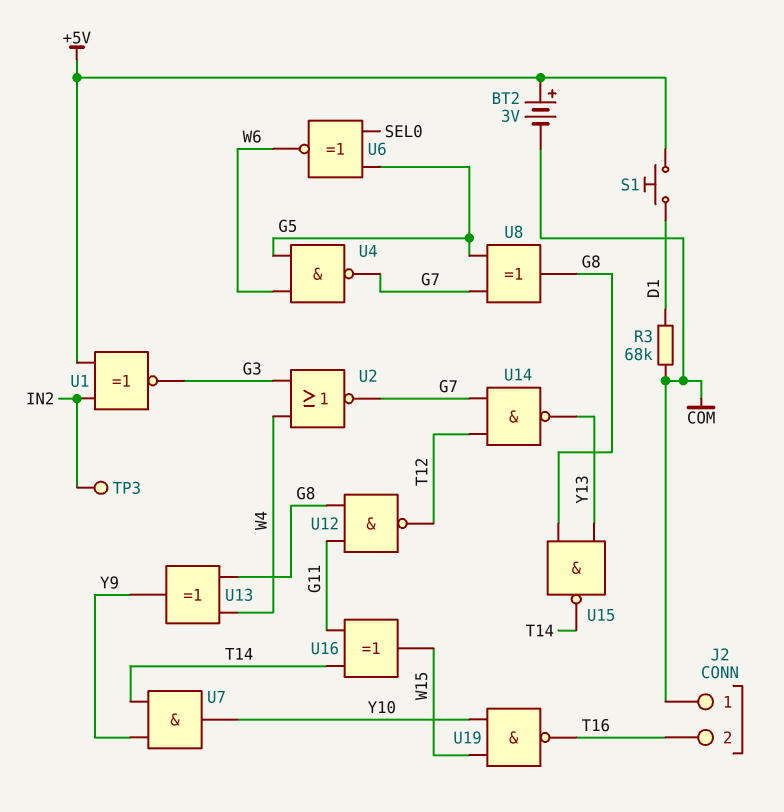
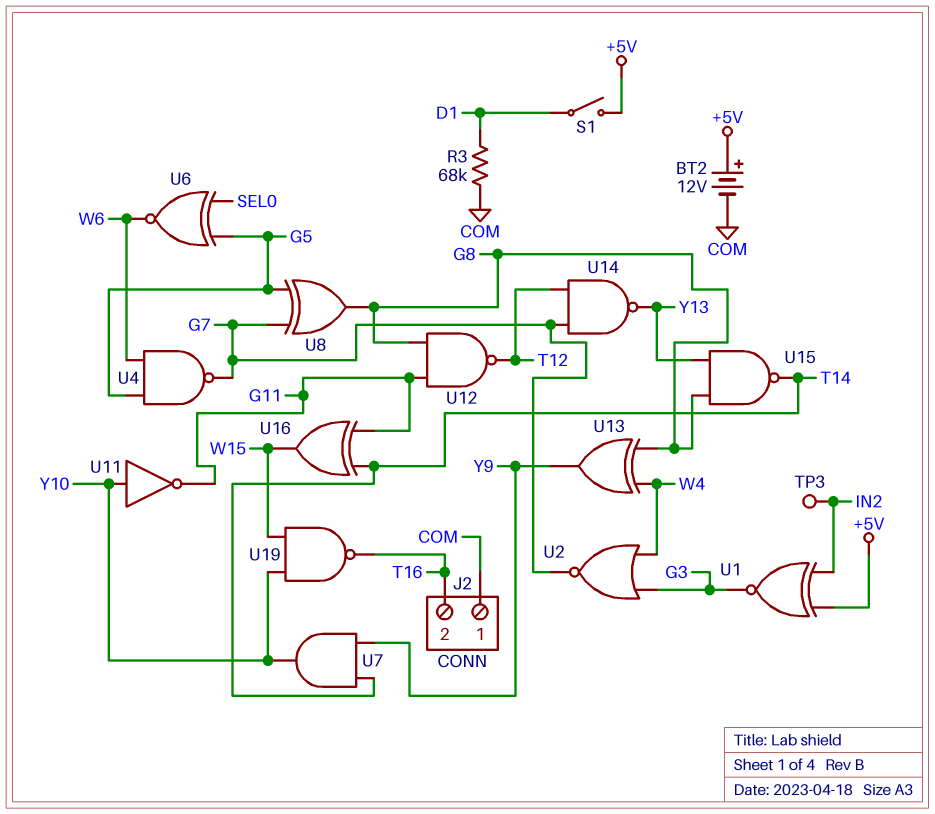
BT2: 3V (plus +5V, minus COM) -> 12V (plus +5V, minus COM)
S1: button (+5V, D1) -> switch (+5V, D1)
U11: none -> NOT (in Y10, out G11)

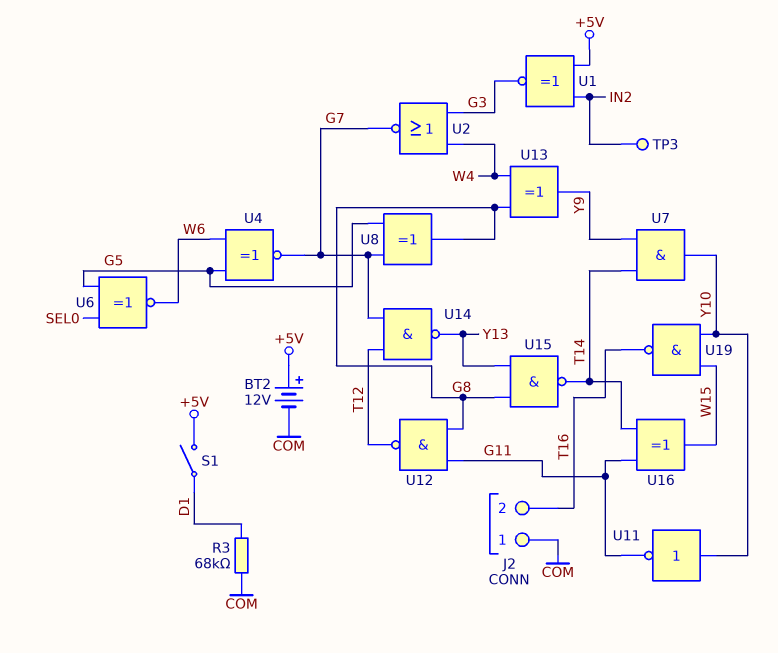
U4: NAND (in G5, in W6, out G7) -> XNOR (in G5, in W6, out G7)

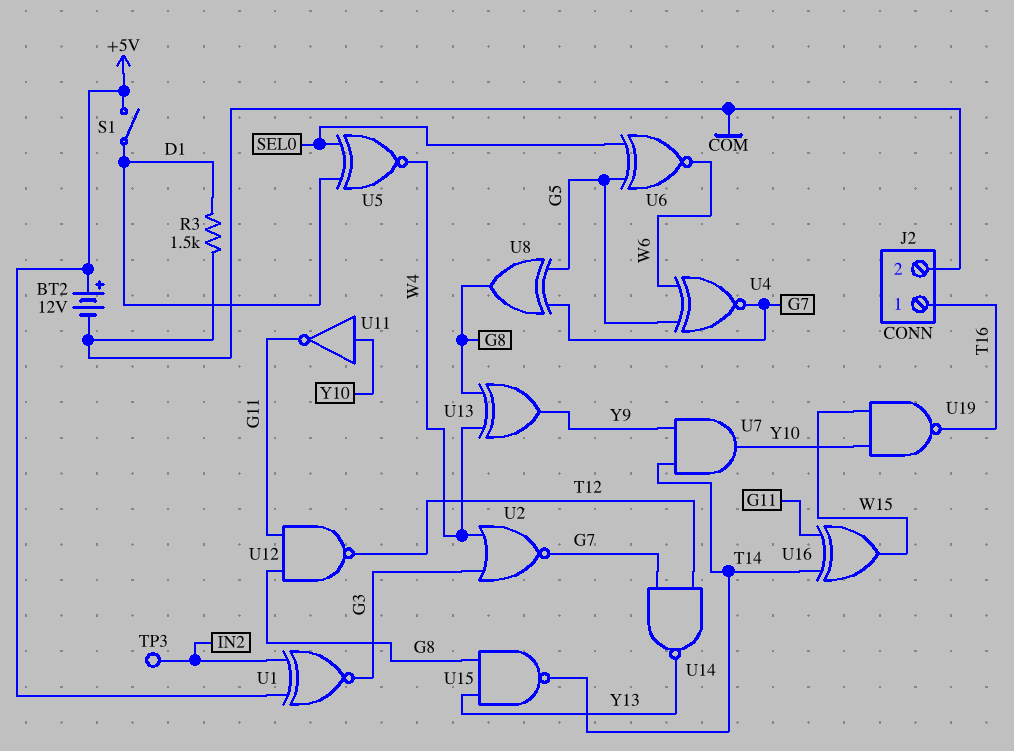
J2 pin 1: COM -> T16
J2 pin 2: T16 -> COM
R3: 68k (COM, D1) -> 1.5k (COM, D1)
U5: none -> XNOR (in D1, in SEL0, out W4)

